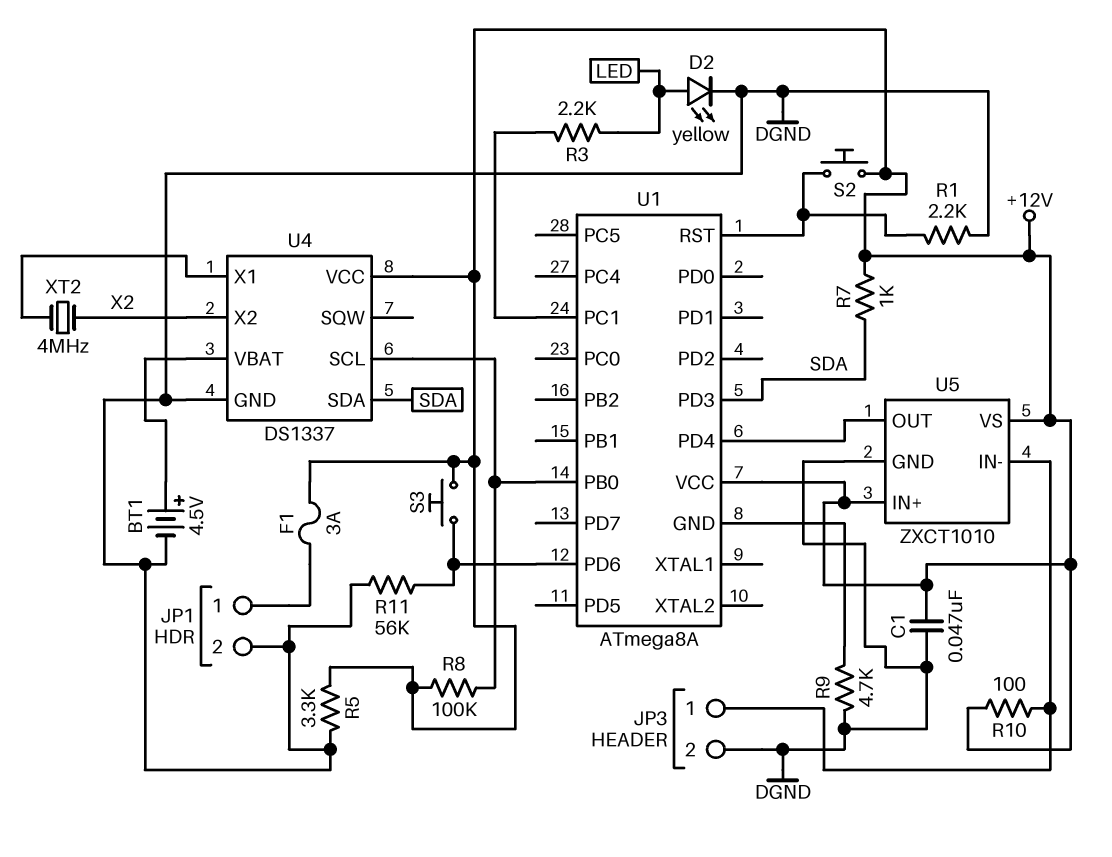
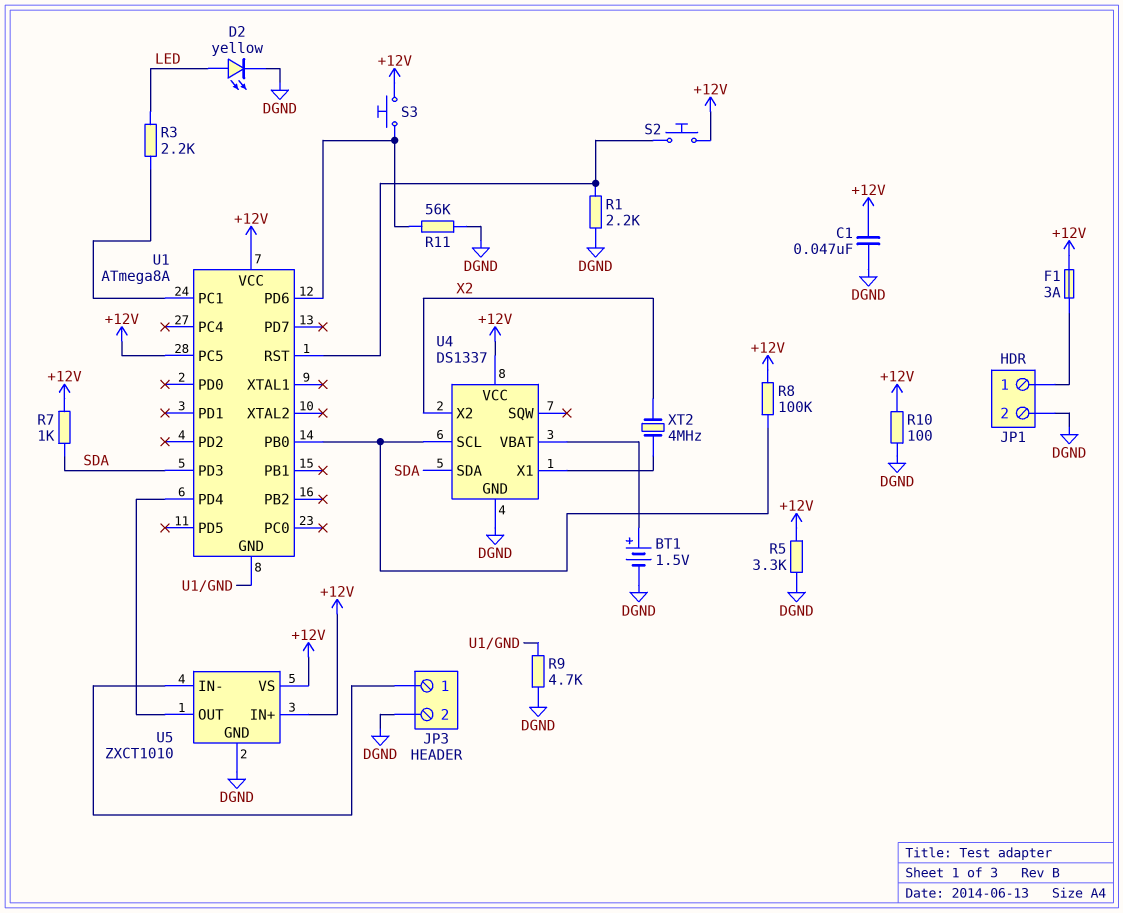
BT1: 4.5V (plus U4/VBAT, minus DGND) -> 1.5V (plus U4/VBAT, minus DGND)
R10: 100 (+12V, JP3/1) -> 100 (+12V, DGND)
U1 pin PC5: none -> +12V

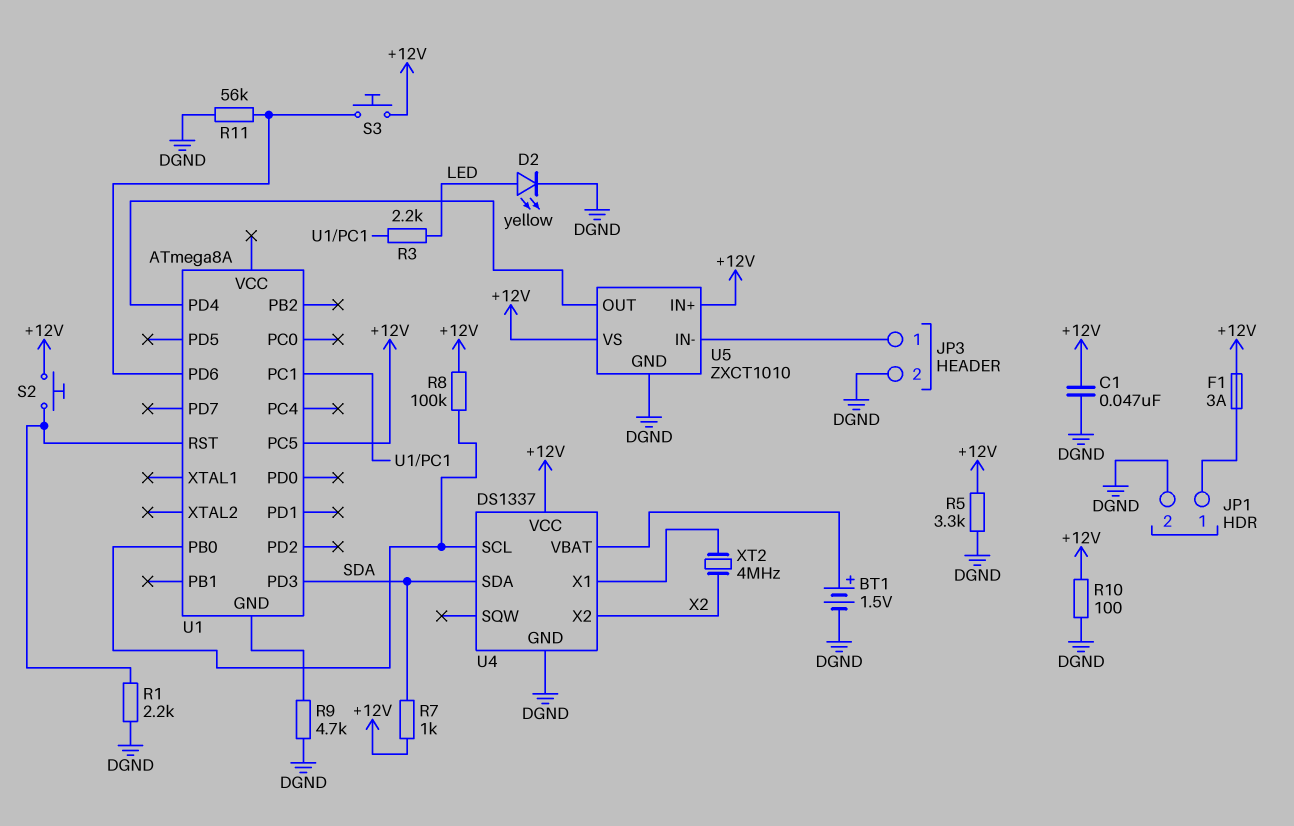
U1 pin VCC: +12V -> none

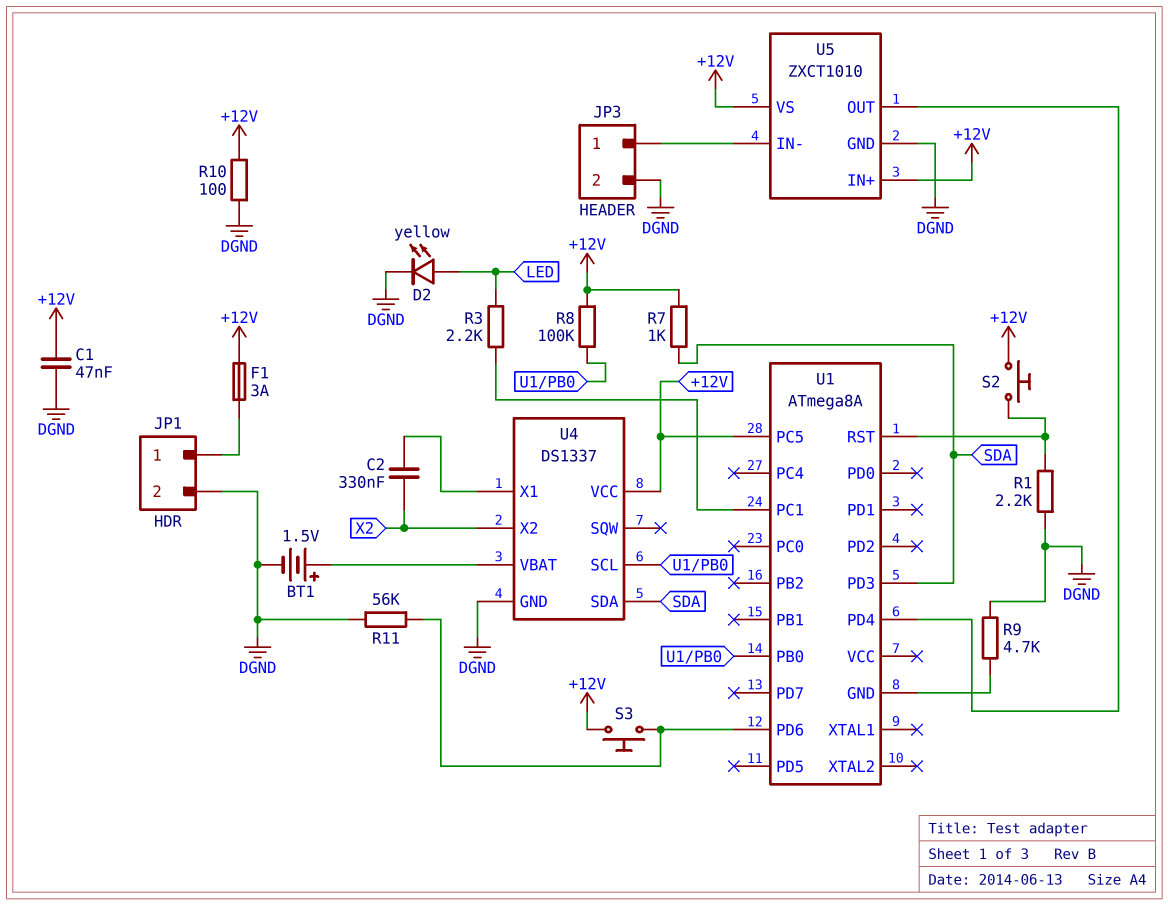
C2: none -> 330nF (U4/X1, X2)
R5: 3.3k (+12V, DGND) -> none
XT2: 4MHz (U4/X1, X2) -> none

